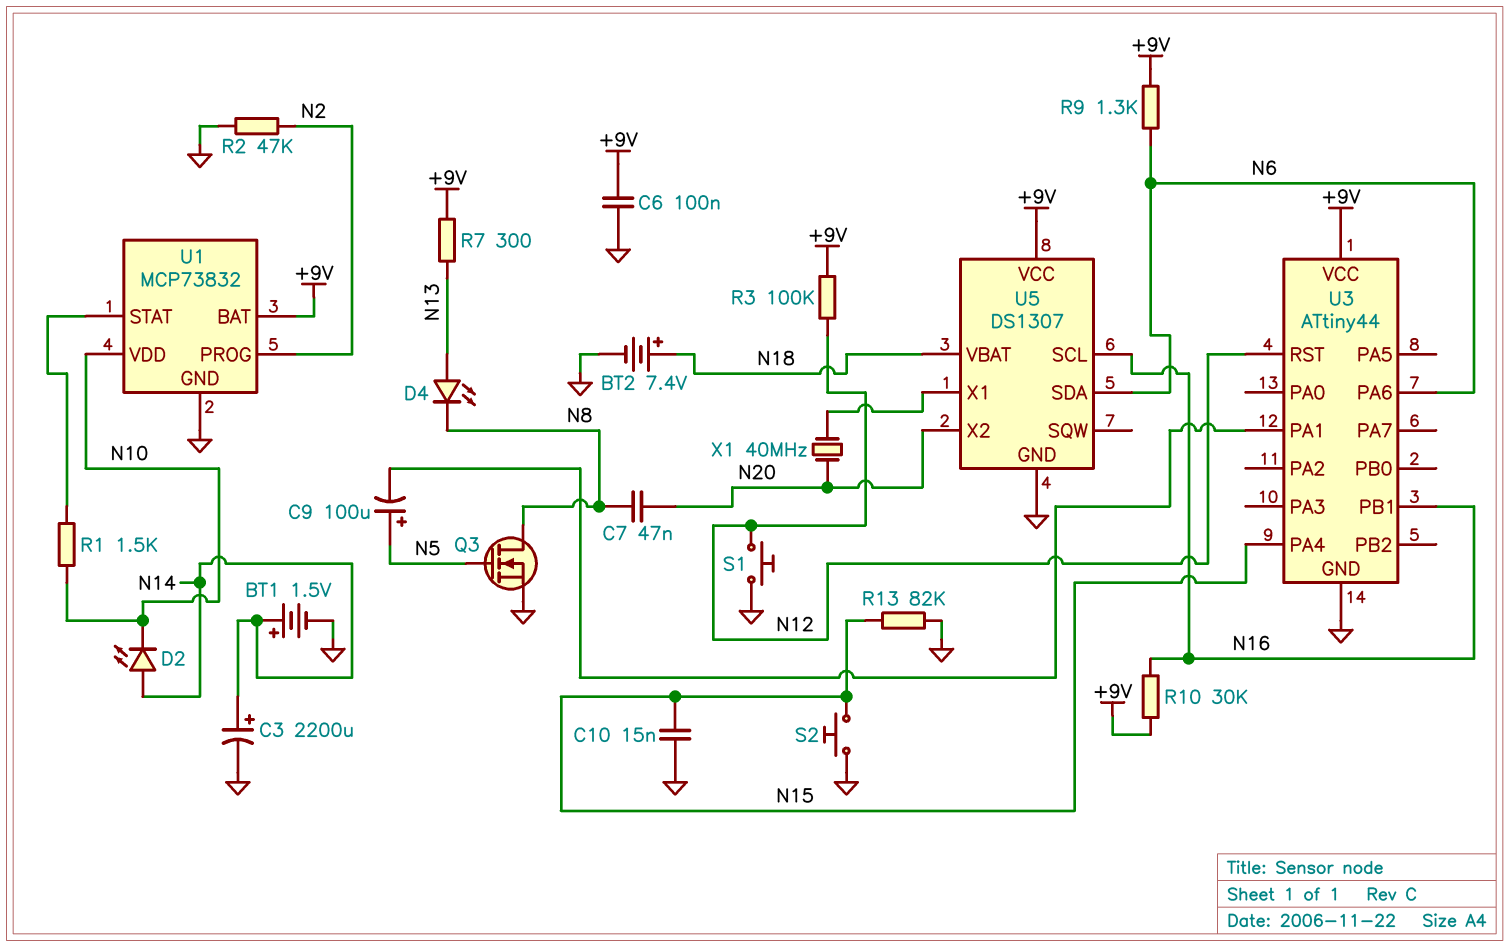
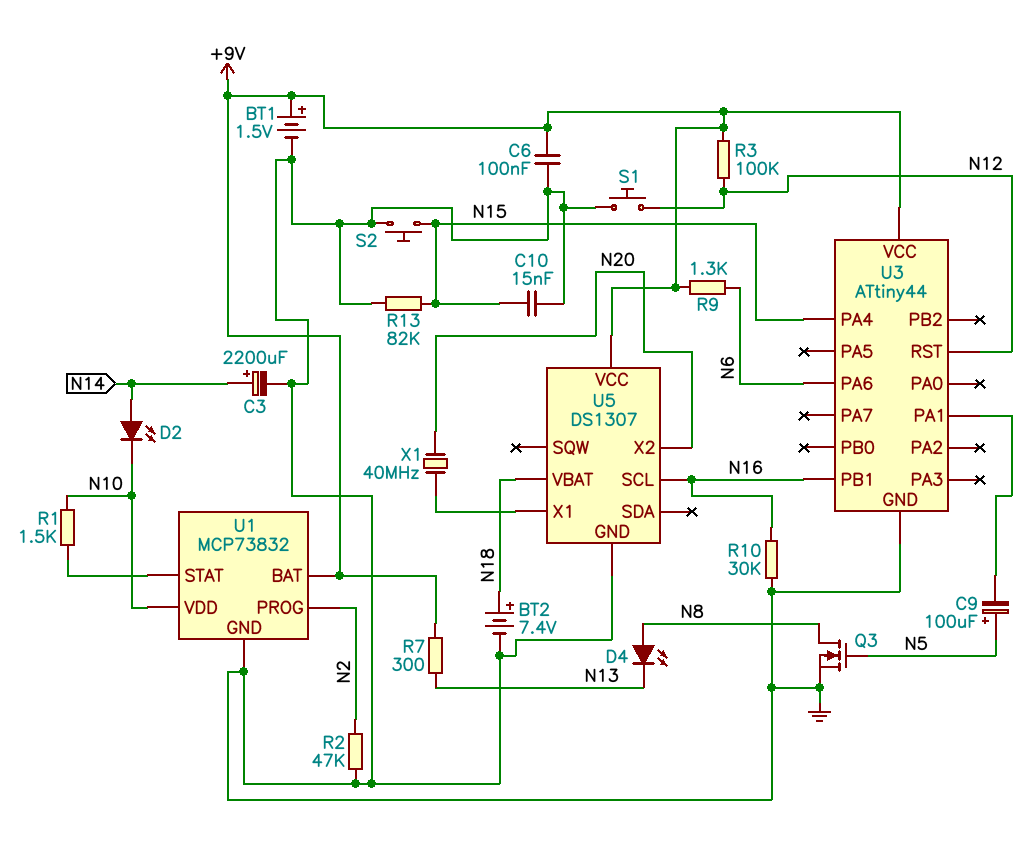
BT1: 1.5V (plus N14, minus GND) -> 1.5V (plus +9V, minus GND)
C7: 47nF (N8, N20) -> none
D4: LED (A N13, K N8) -> LED (A N8, K N13)
R10: 30k (+9V, N16) -> 30k (GND, N16)
U5 pin SDA: N6 -> none

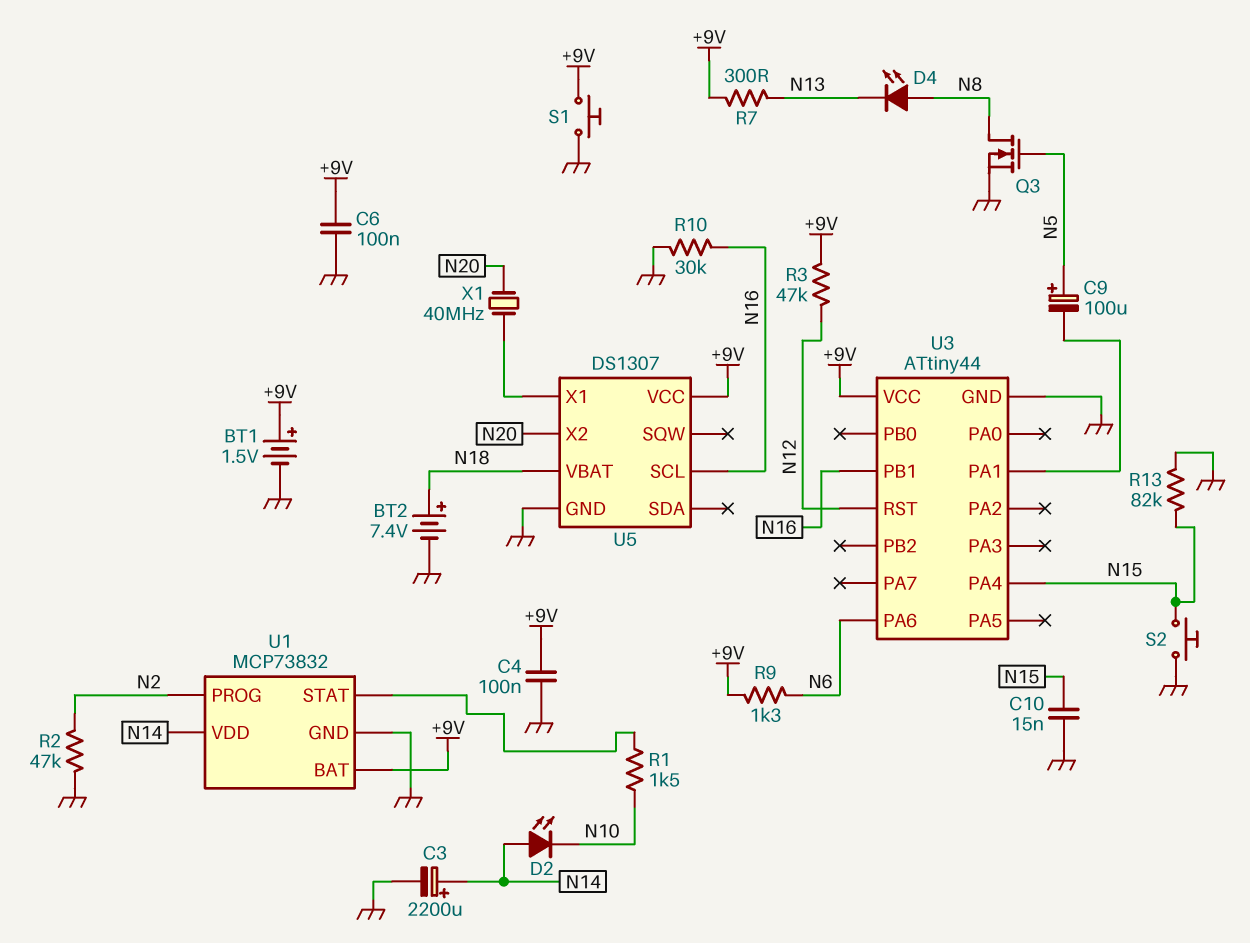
C4: none -> 100nF (+9V, GND)
R3: 100k (+9V, N12) -> 47k (+9V, N12)
S1: button (GND, N12) -> button (+9V, GND)
U1 pin VDD: N10 -> N14

